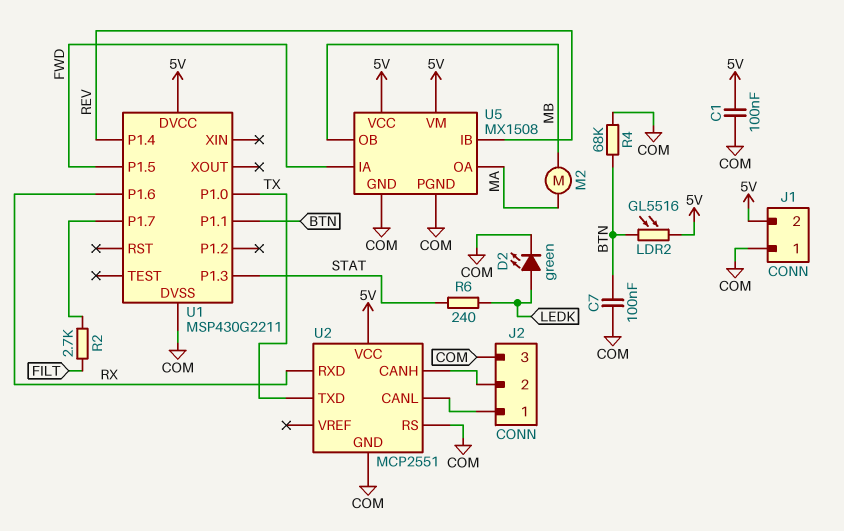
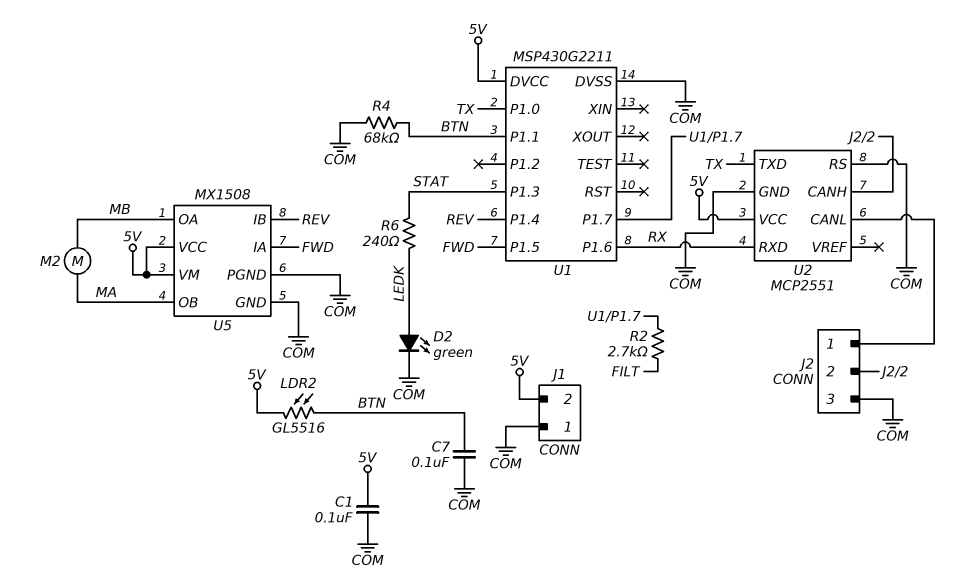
U5 pin OA: MA -> MB
U5 pin OB: MB -> MA

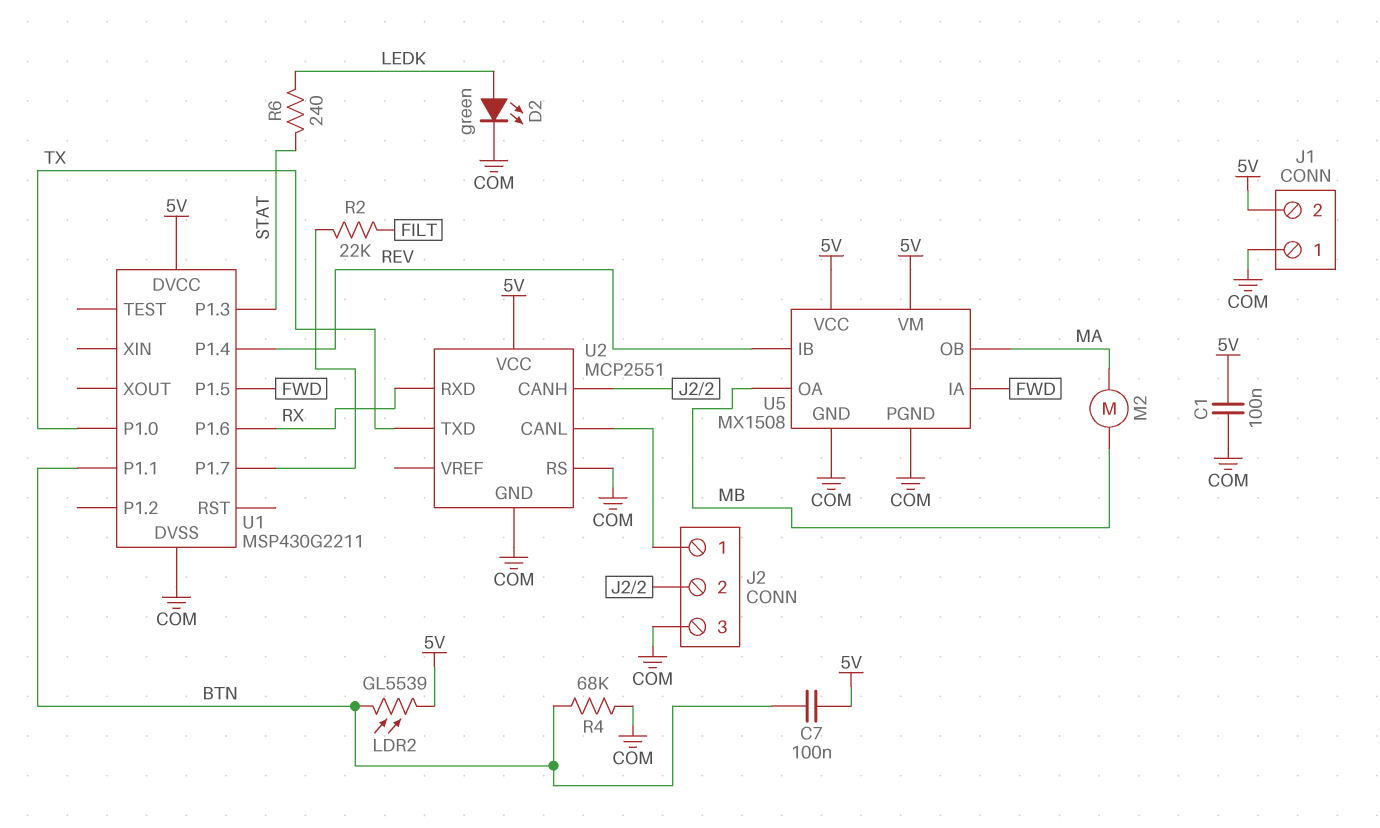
C7: 100nF (BTN, COM) -> 100nF (5V, BTN)
LDR2: GL5516 (5V, BTN) -> GL5539 (5V, BTN)
R2: 2.7k (FILT, U1/P1.7) -> 22k (FILT, U1/P1.7)

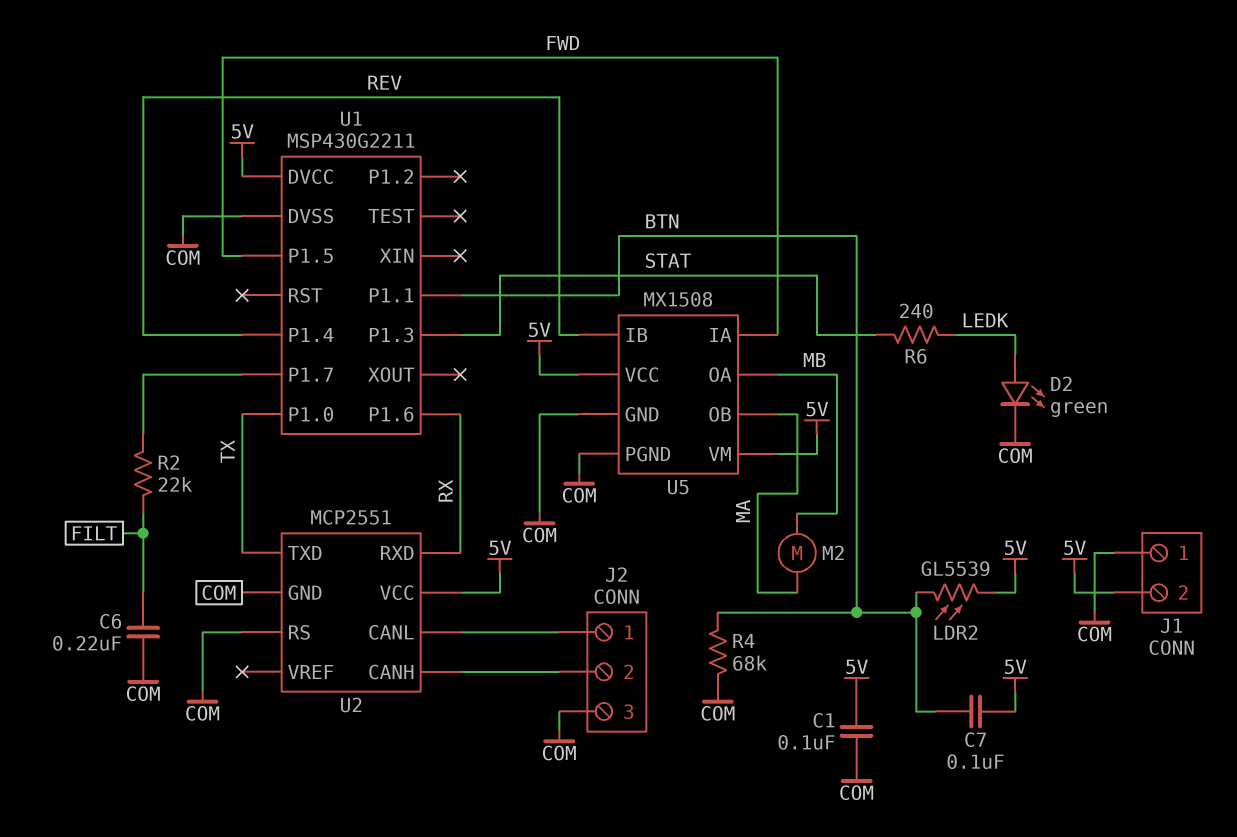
C6: none -> 220nF (COM, FILT)

